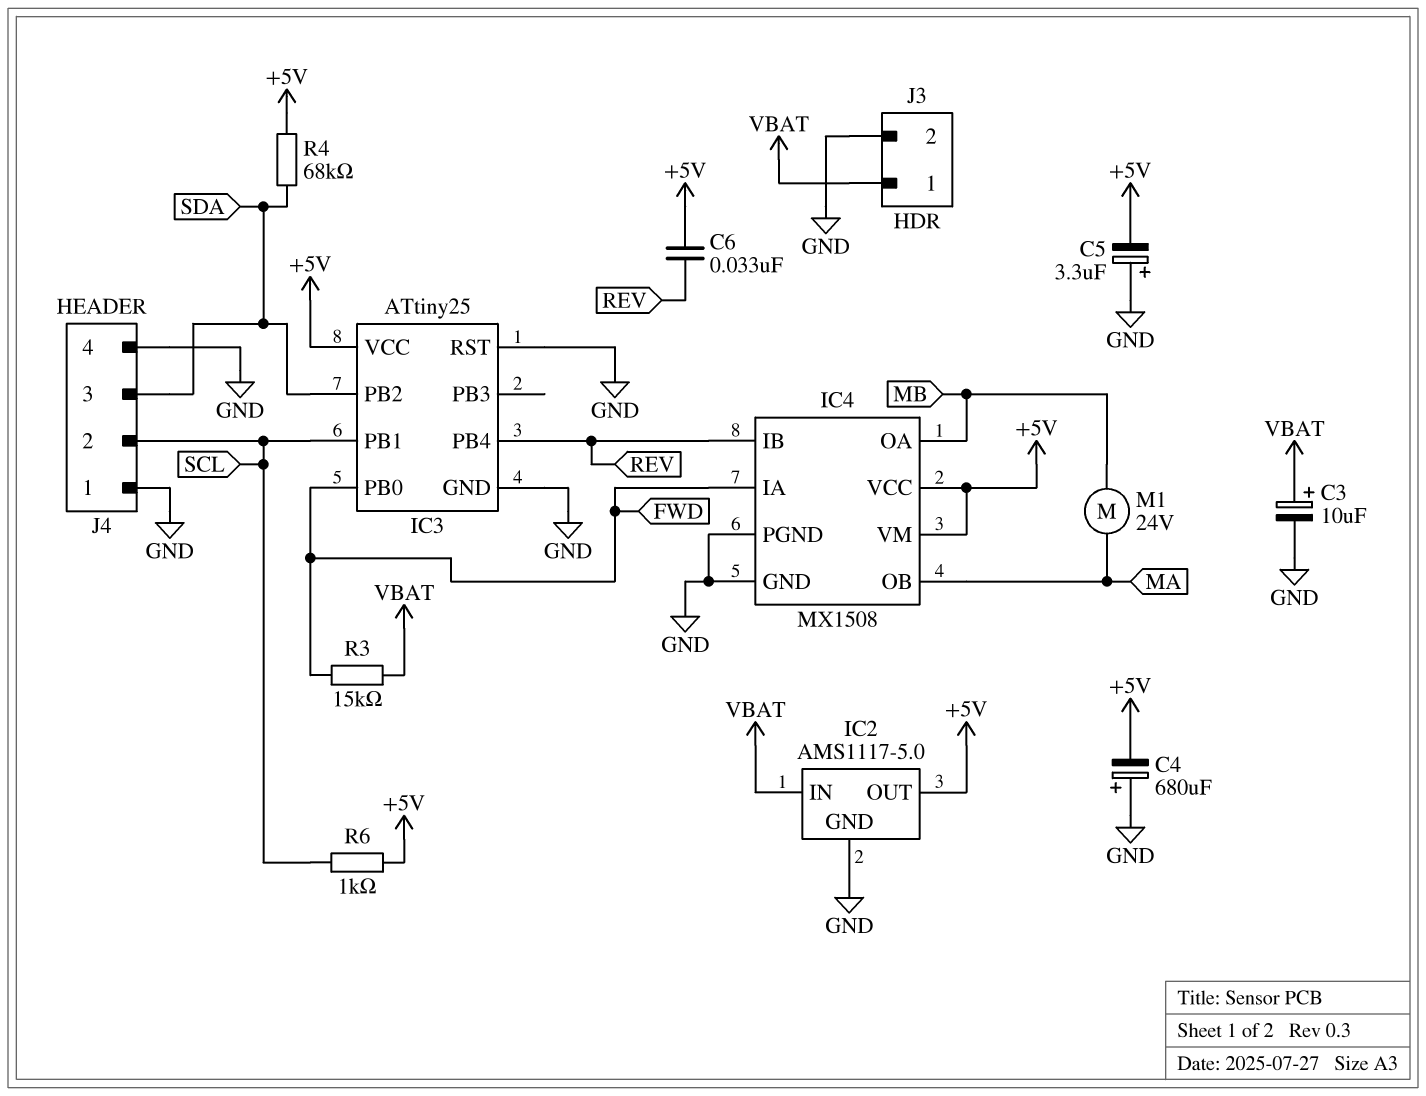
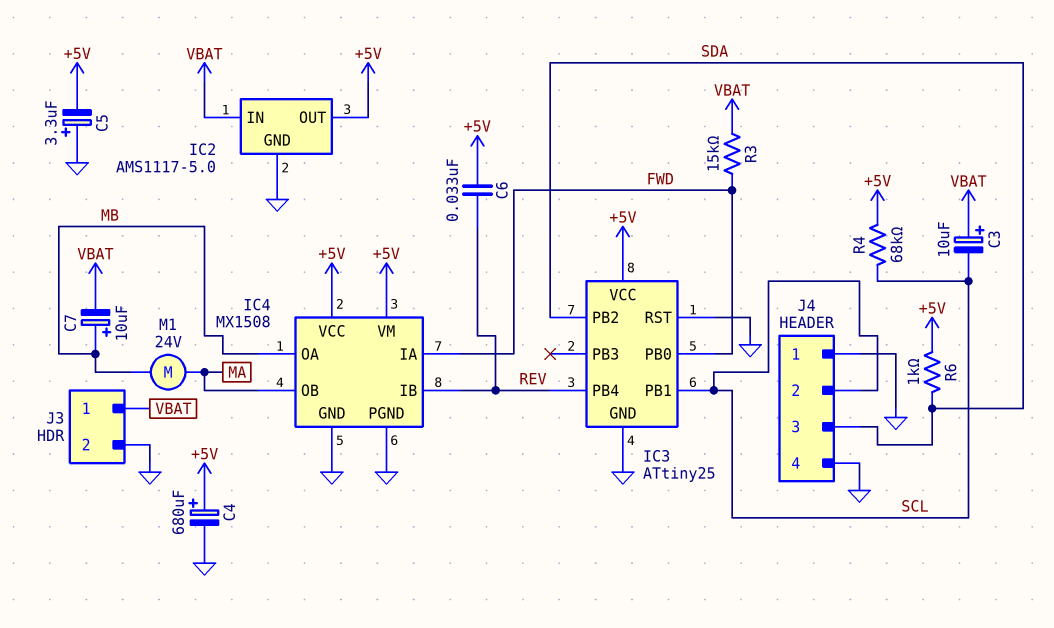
C3: 10uF (plus VBAT, minus GND) -> 10uF (plus VBAT, minus SCL)
C4: 680uF (plus GND, minus +5V) -> 680uF (plus +5V, minus GND)
C7: none -> 10uF (plus MB, minus VBAT)
R4: 68k (+5V, SDA) -> 68k (+5V, SCL)
R6: 1k (+5V, SCL) -> 1k (+5V, SDA)

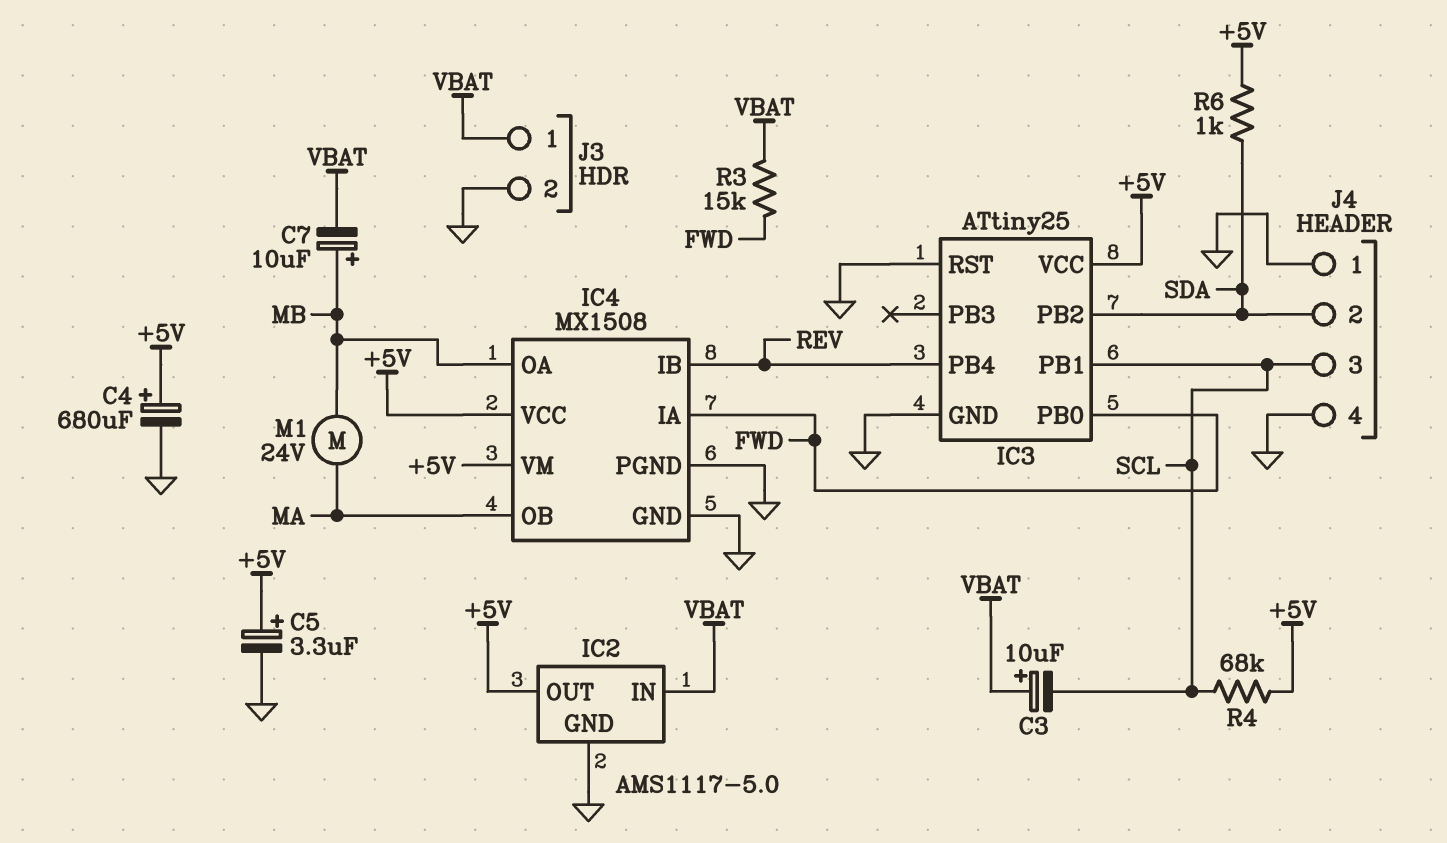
C5: 3.3uF (plus GND, minus +5V) -> 3.3uF (plus +5V, minus GND)
C6: 33nF (+5V, REV) -> none
J4 pin 2: SCL -> SDA
J4 pin 3: SDA -> SCL

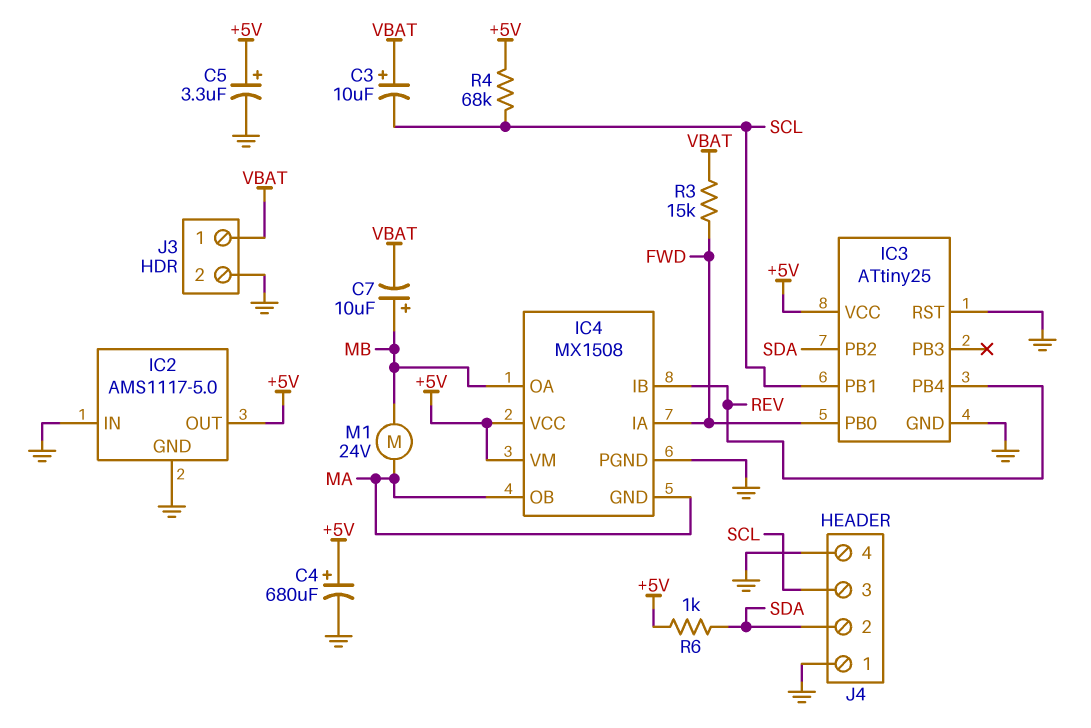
IC2 pin IN: VBAT -> GND
IC4 pin GND: GND -> MA

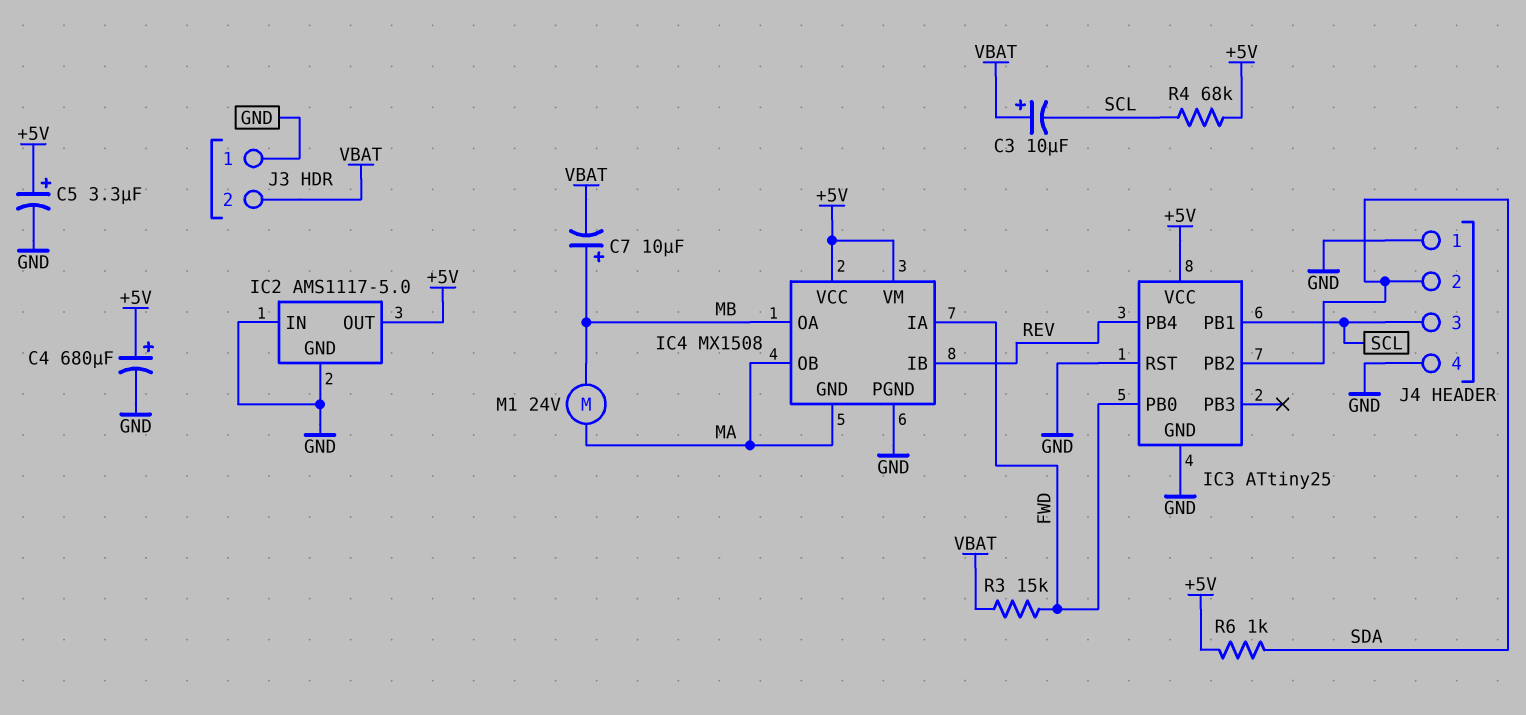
J3 pin 1: VBAT -> GND
J3 pin 2: GND -> VBAT

